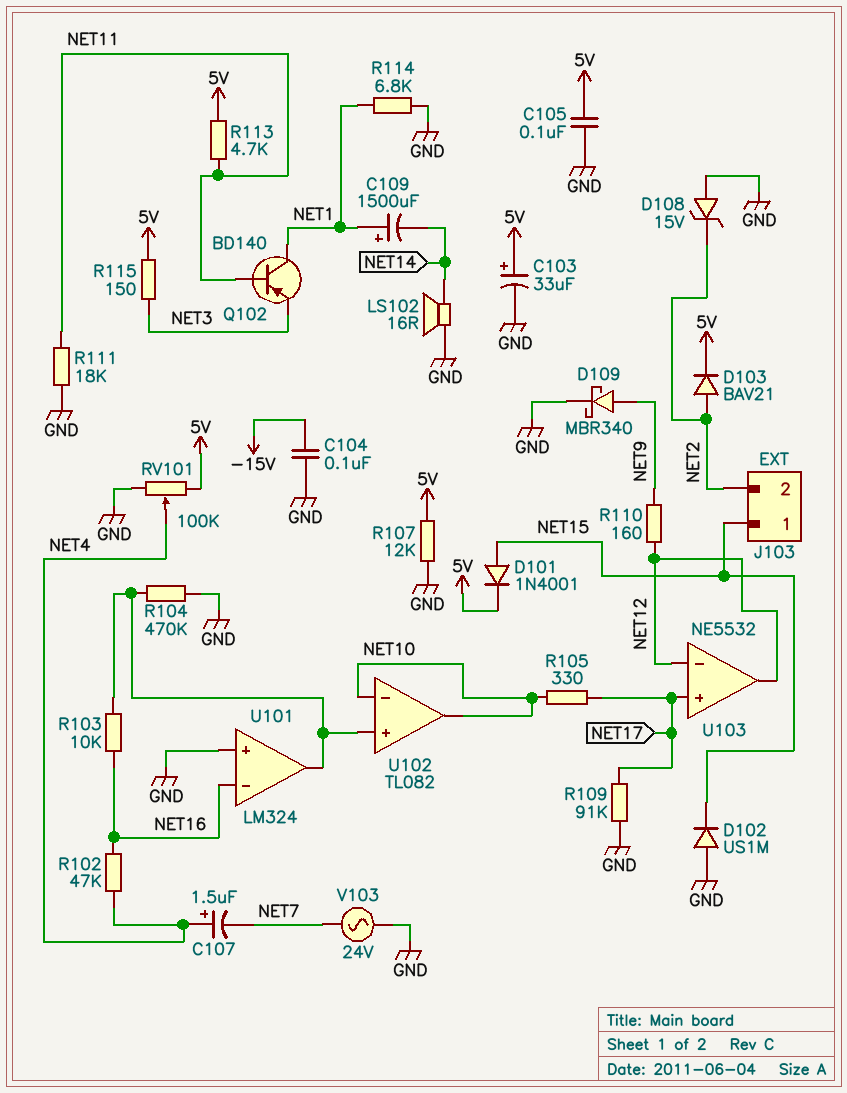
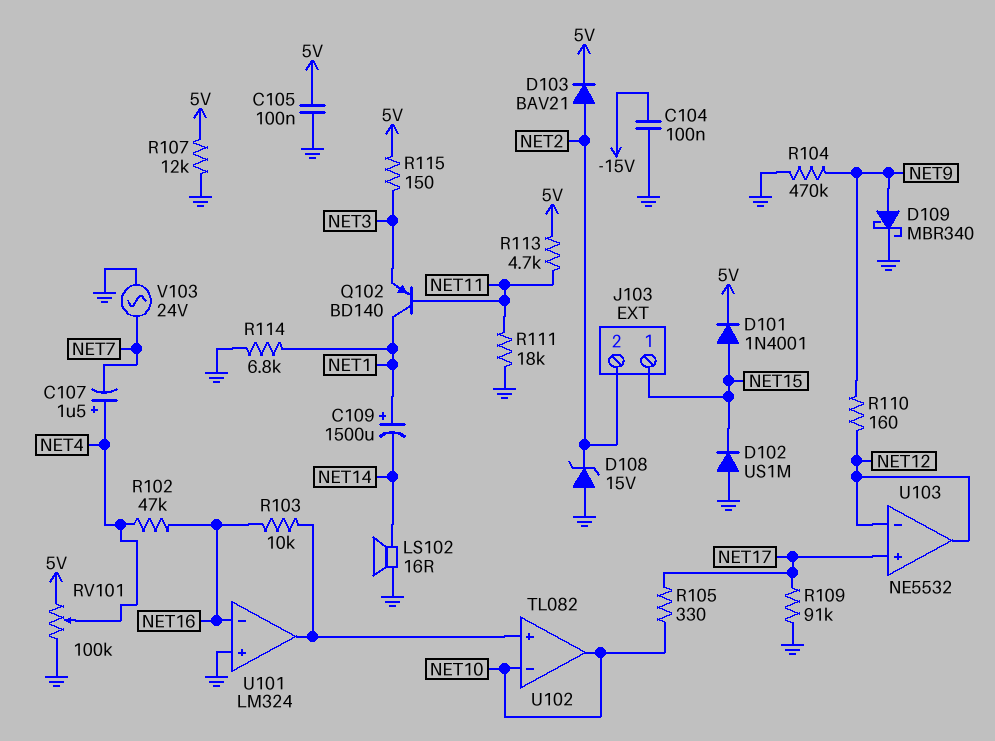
C103: 33uF (plus 5V, minus GND) -> none
R104: 470k (GND, U101/out) -> 470k (GND, NET9)

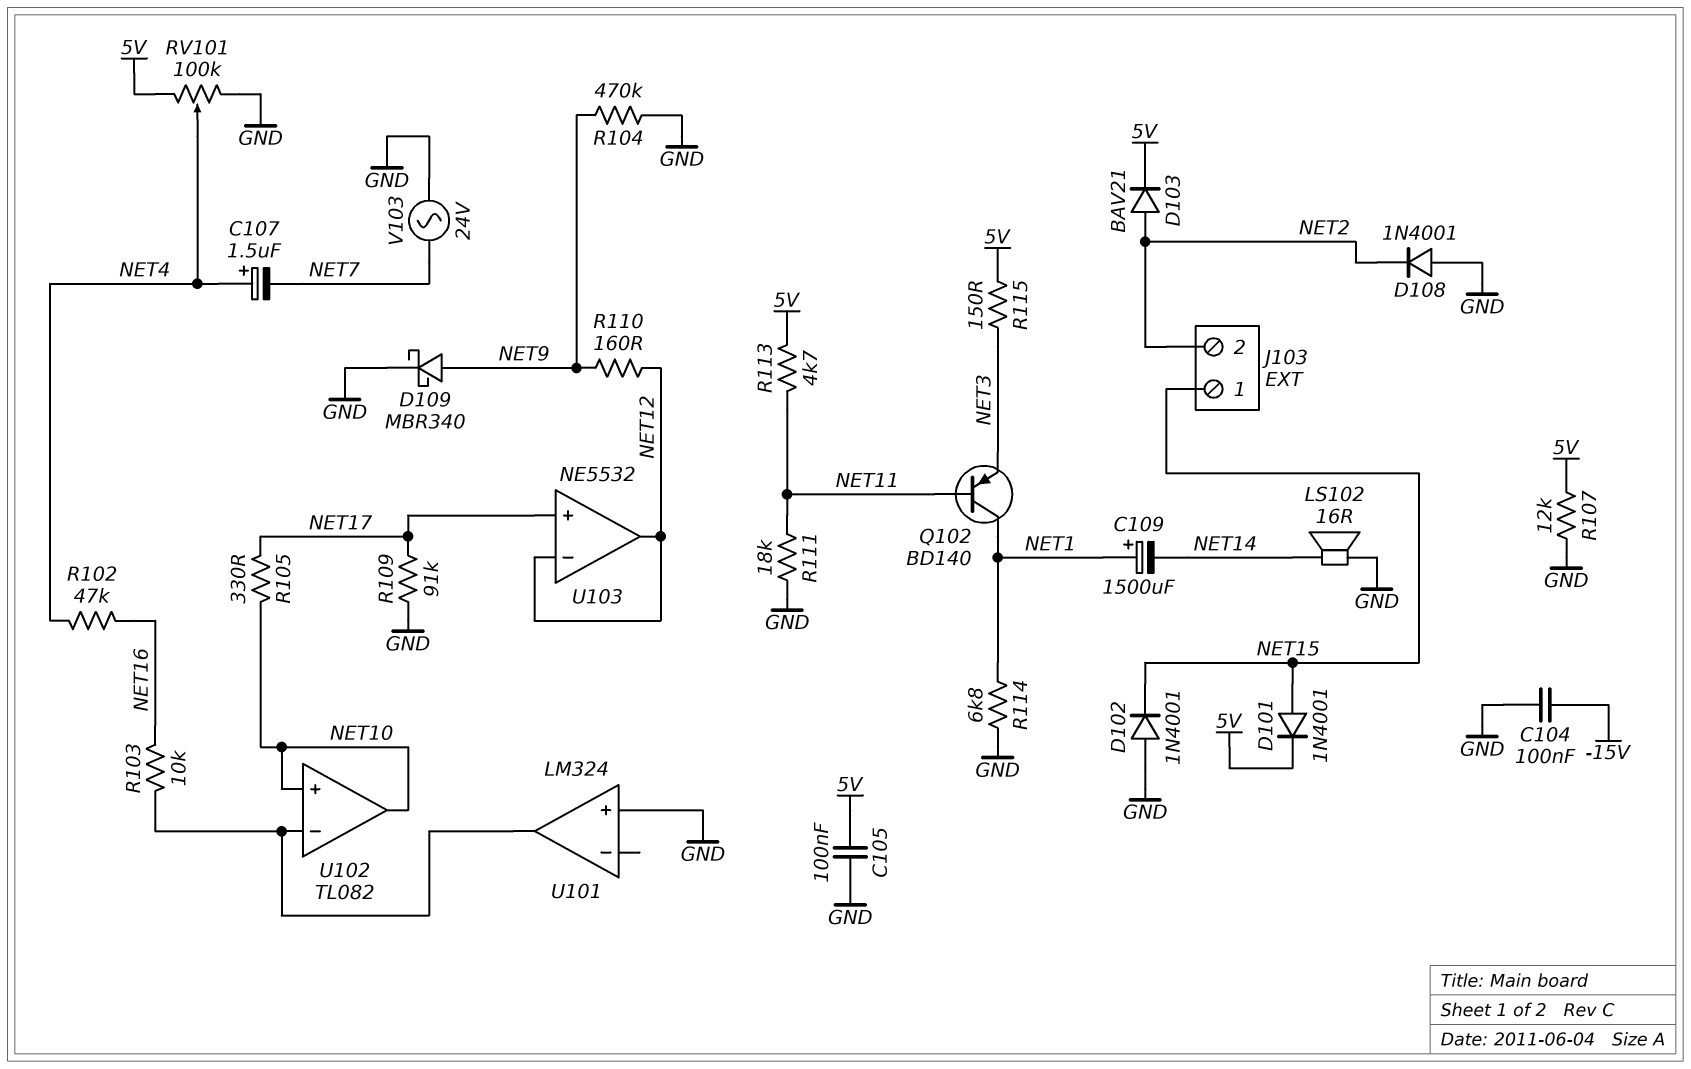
D102: diode US1M (A GND, K NET15) -> diode 1N4001 (A GND, K NET15)
D108: zener 15V (A GND, K NET2) -> diode 1N4001 (A GND, K NET2)
U101 pin in-: NET16 -> none
U102 pin in+: U101/out -> NET10
U102 pin in-: NET10 -> U101/out

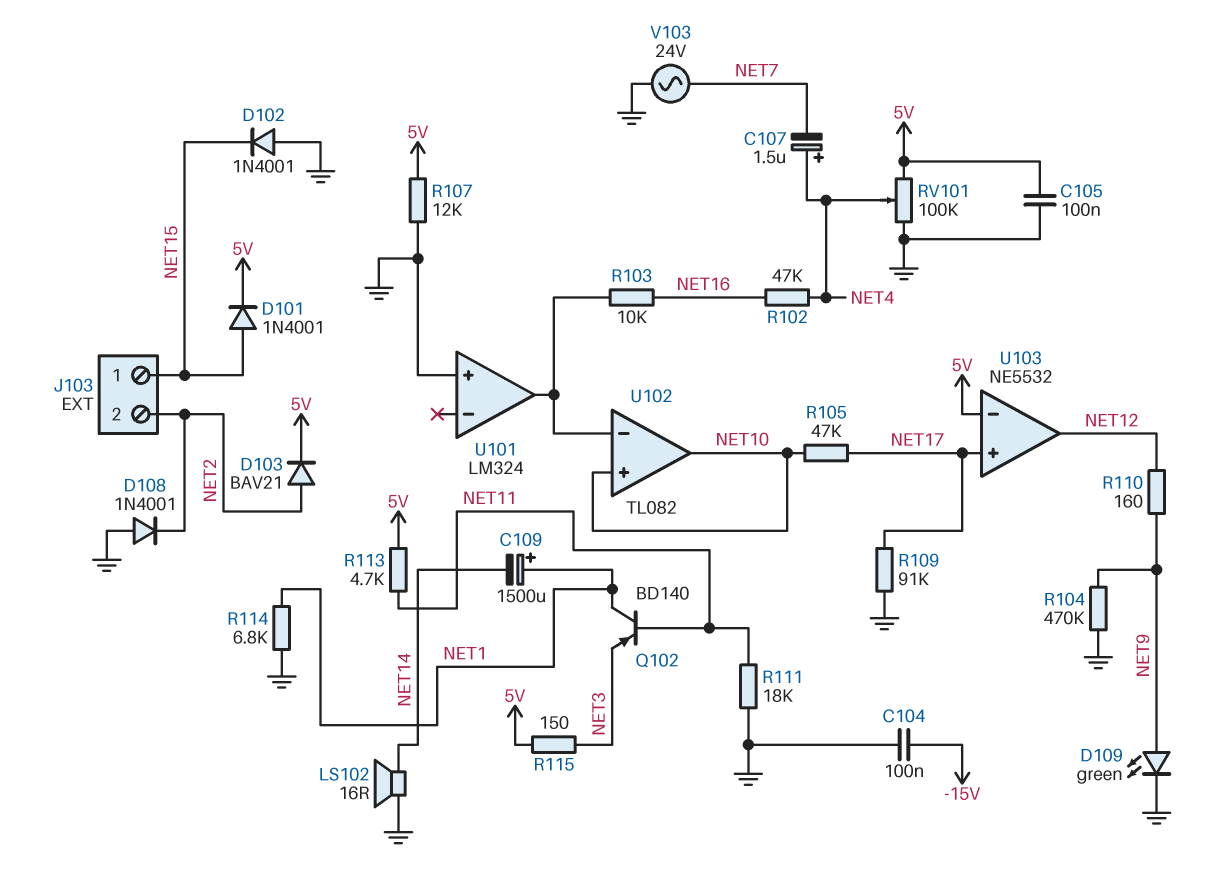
D109: schottky MBR340 (A NET9, K GND) -> LED green (A NET9, K GND)
R105: 330 (NET10, NET17) -> 47k (NET10, NET17)
U103 pin in-: NET12 -> 5V

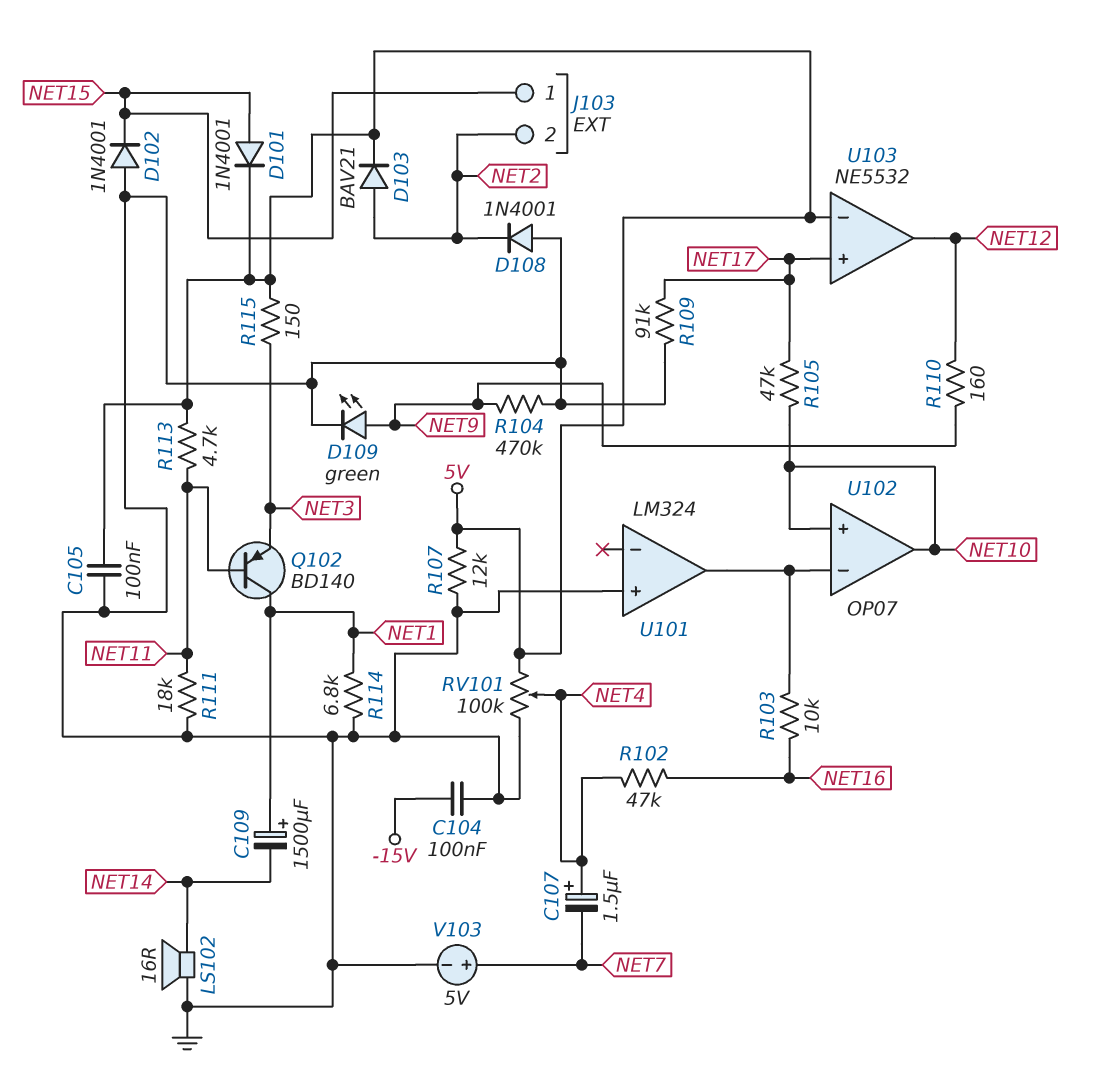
U102: TL082 -> OP07
V103: AC 24V (GND, NET7) -> 5V (plus NET7, minus GND)

